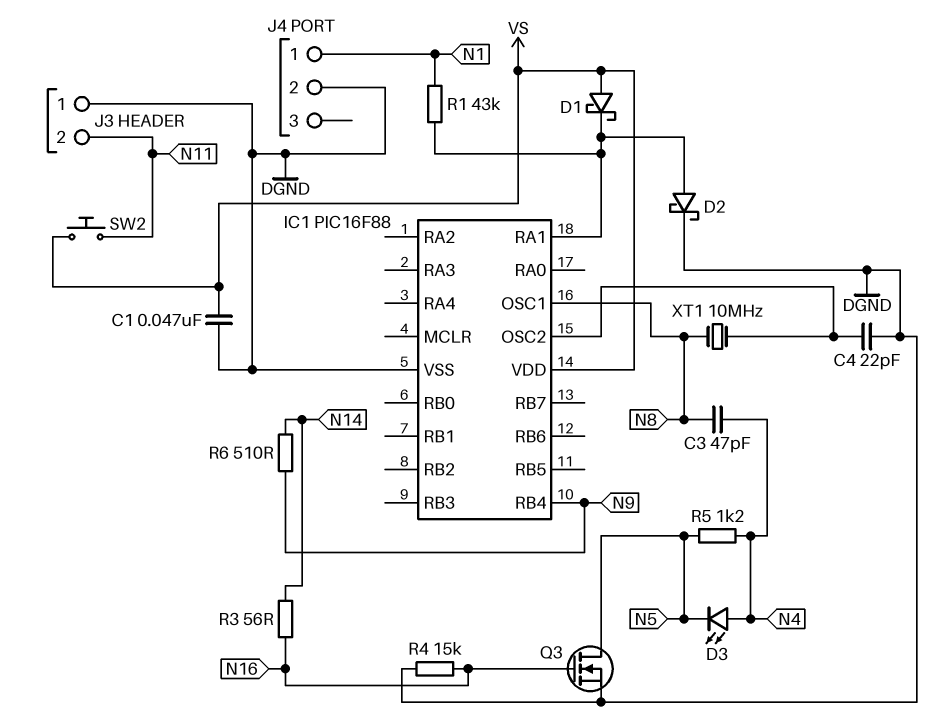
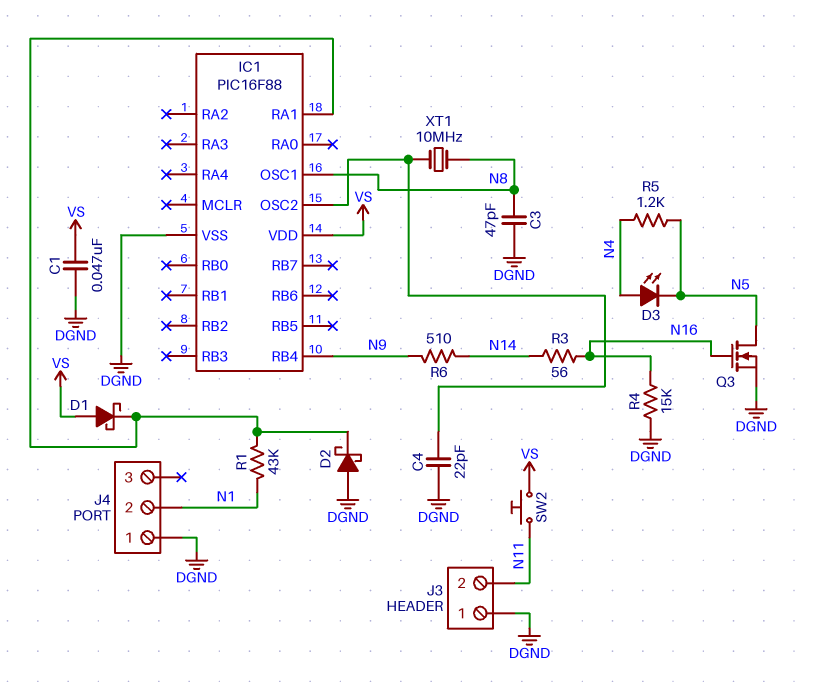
C3: 47pF (N4, N8) -> 47pF (DGND, N8)
D2: schottky (A IC1/RA1, K DGND) -> schottky (A DGND, K IC1/RA1)
J4 pin 1: N1 -> DGND
J4 pin 2: DGND -> N1

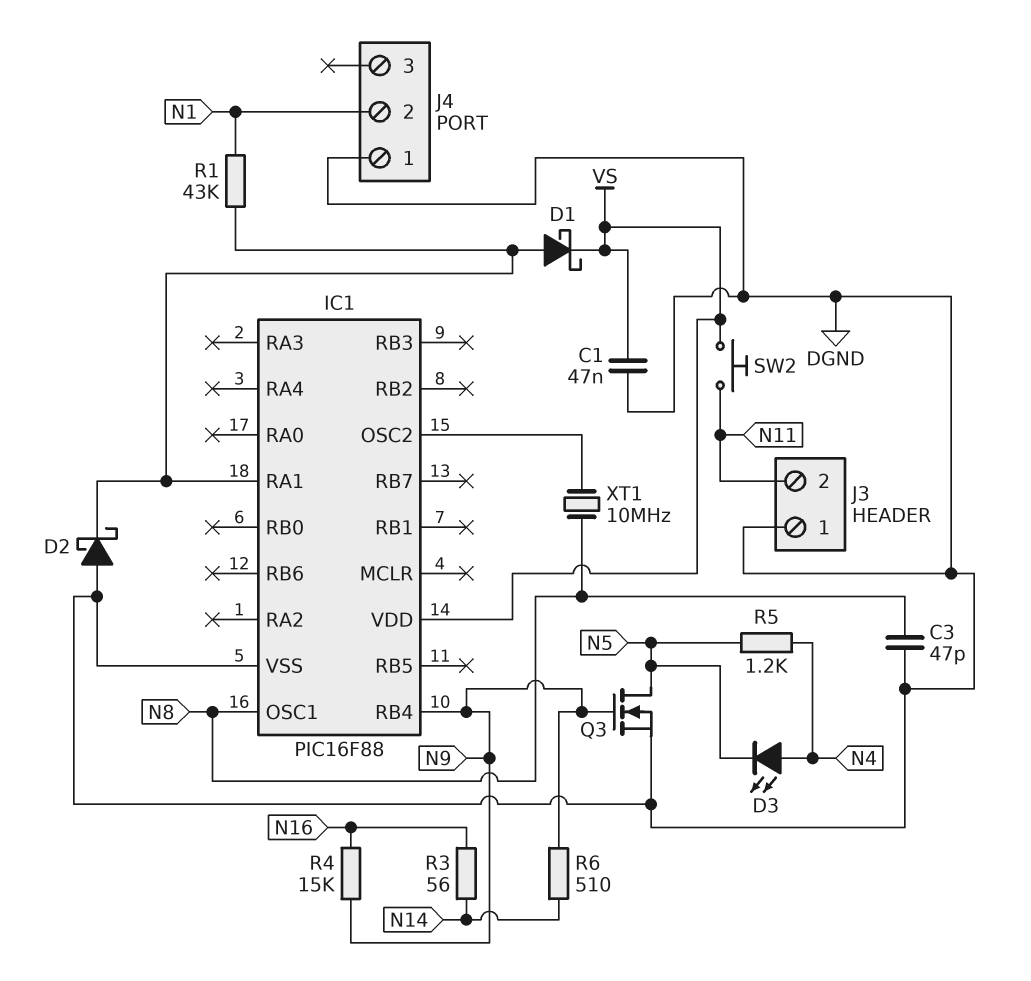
C4: 22pF (DGND, IC1/OSC2) -> none
D1: schottky (A VS, K IC1/RA1) -> schottky (A IC1/RA1, K VS)
Q3: NMOS (G N16, D N5, S DGND) -> NMOS (G N9, D N5, S DGND)
R4: 15k (DGND, N16) -> 15k (N9, N16)

